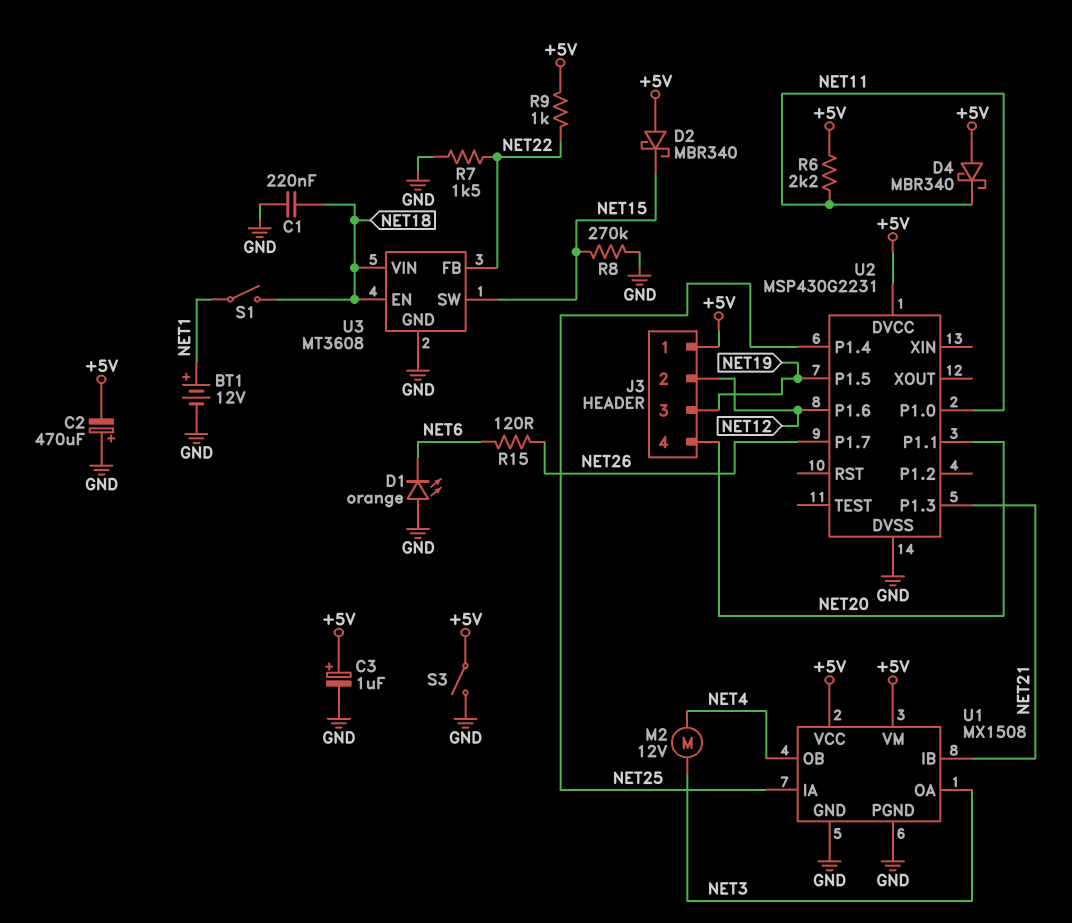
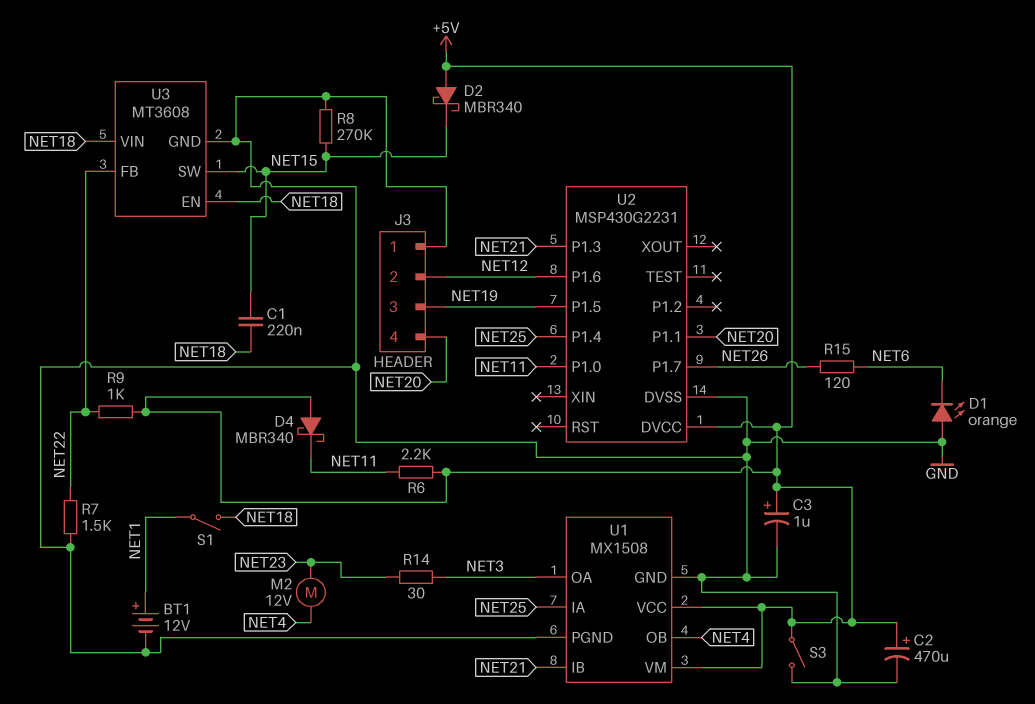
C1: 220nF (GND, NET18) -> 220nF (NET15, NET18)
C2: 470uF (plus GND, minus +5V) -> 470uF (plus +5V, minus GND)
J3 pin 1: +5V -> GND
M2: motor 12V (NET3, NET4) -> motor 12V (NET4, NET23)
R14: none -> 30 (NET3, NET23)

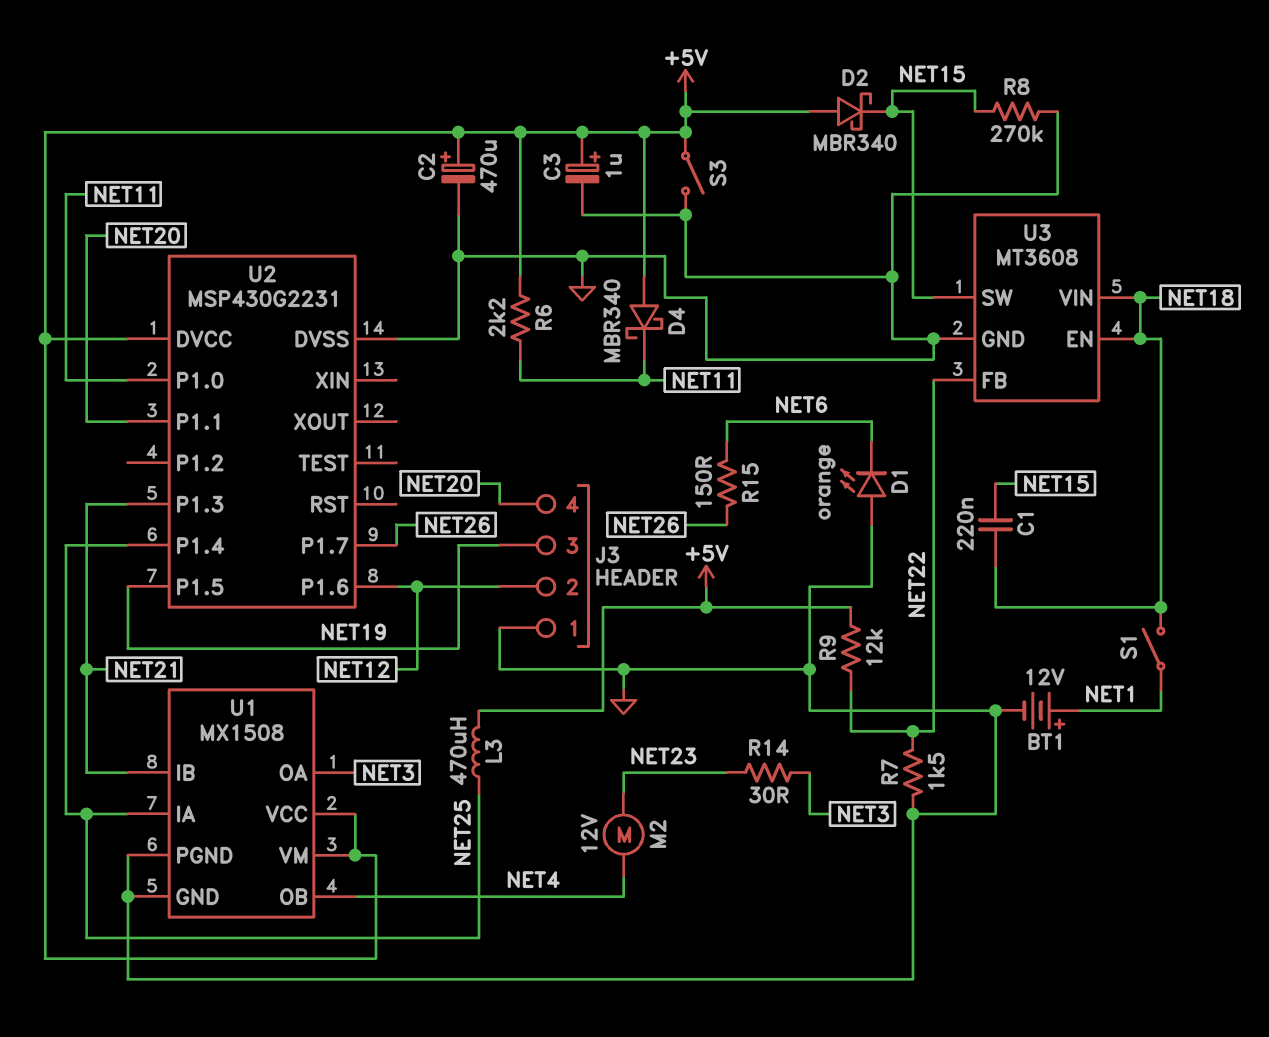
L3: none -> 470uH (+5V, NET25)
R9: 1k (+5V, NET22) -> 12k (+5V, NET22)
R15: 120 (NET6, NET26) -> 150 (NET6, NET26)

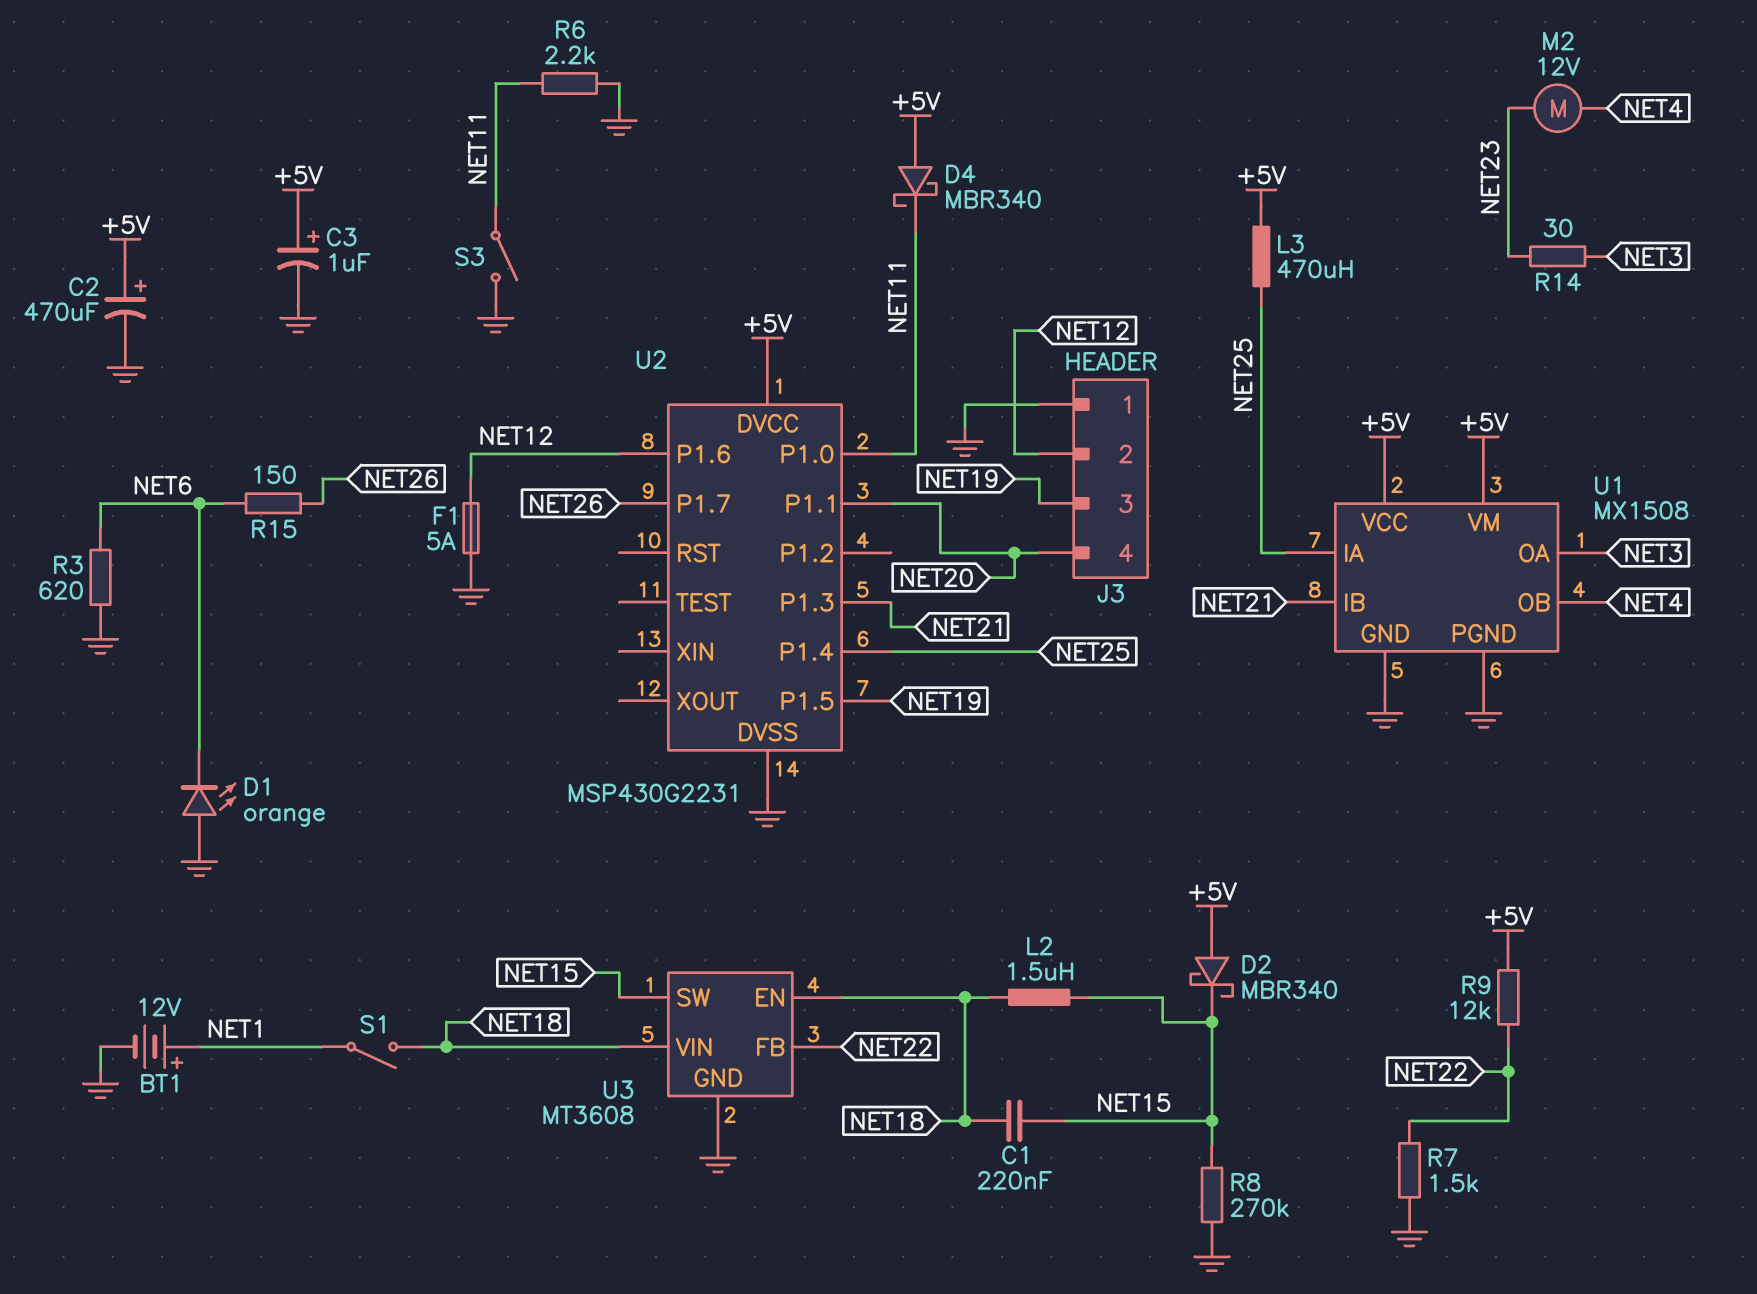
F1: none -> 5A (GND, NET12)
L2: none -> 1.5uH (NET15, NET18)
R3: none -> 620 (GND, NET6)
R6: 2.2k (+5V, NET11) -> 2.2k (GND, NET11)
S3: switch (+5V, GND) -> switch (GND, NET11)

